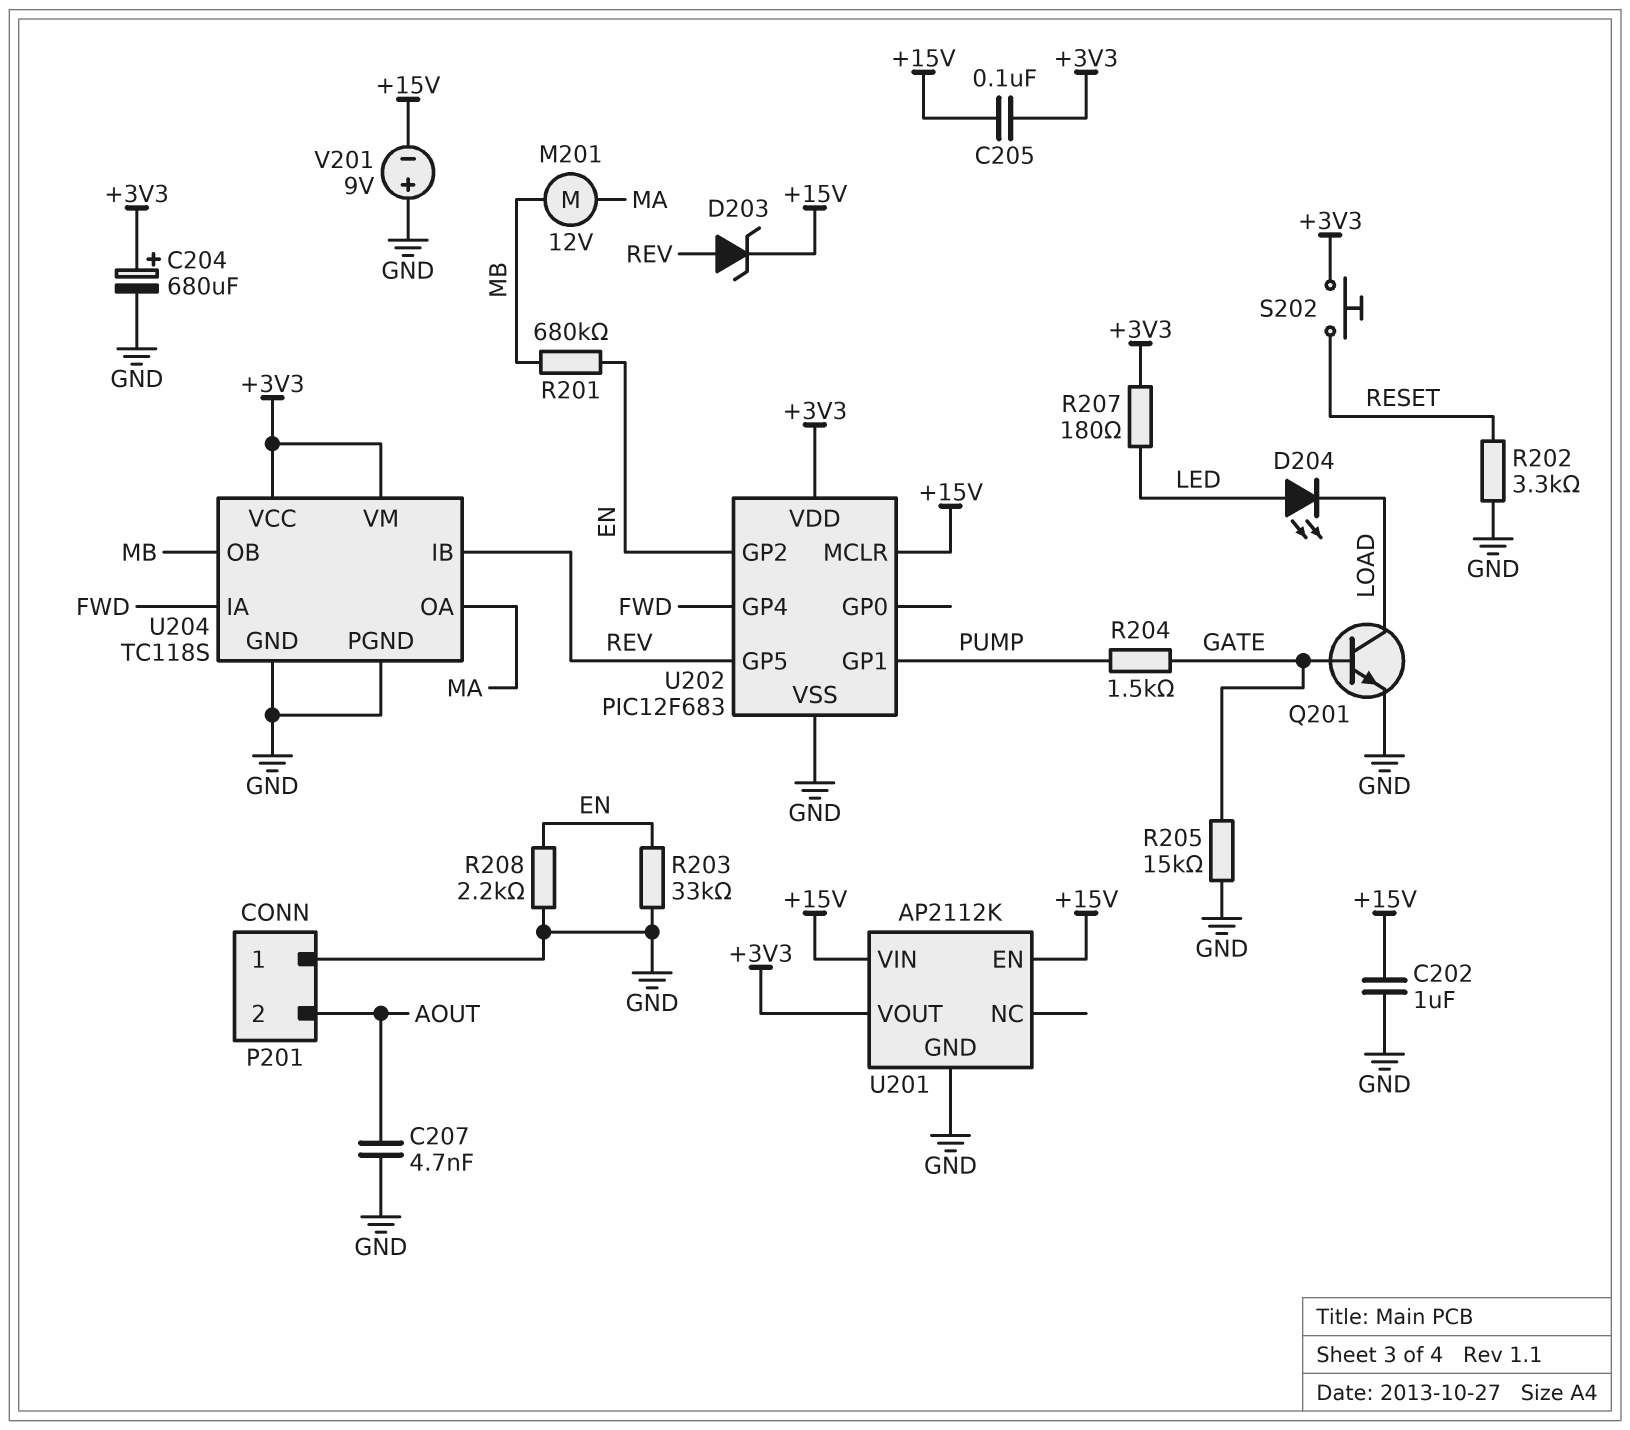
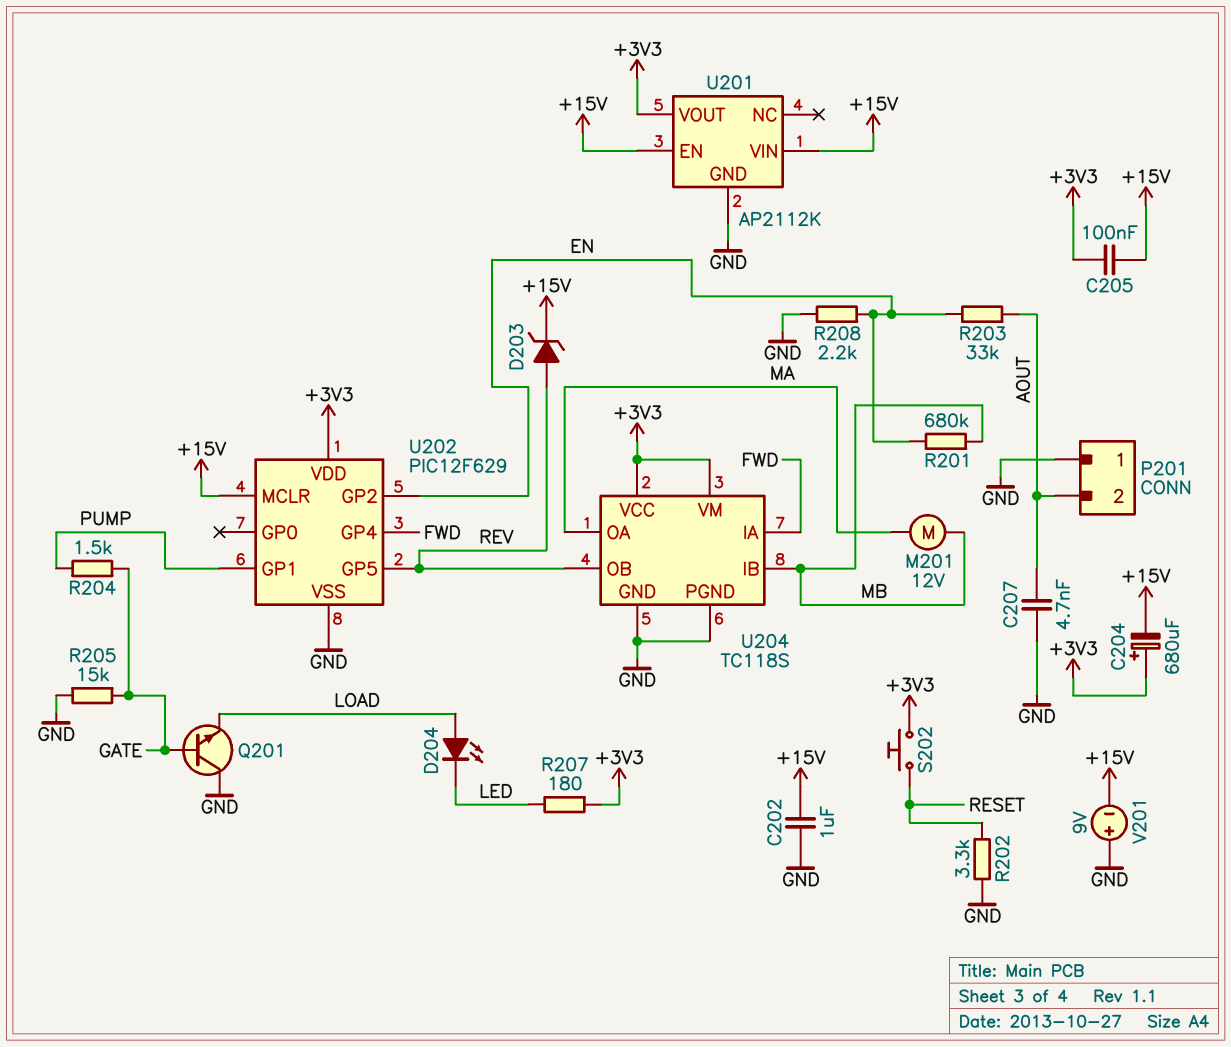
C204: 680uF (plus +3V3, minus GND) -> 680uF (plus +3V3, minus +15V)
D204: LED (A LED, K LOAD) -> LED (A LOAD, K LED)
Q201: NPN (B GATE, C LOAD, E GND) -> NPN (B GATE, C GND, E LOAD)
R203: 33k (EN, GND) -> 33k (AOUT, EN)
U202: PIC12F683 -> PIC12F629
U204 pin IB: REV -> MB
U204 pin OB: MB -> REV

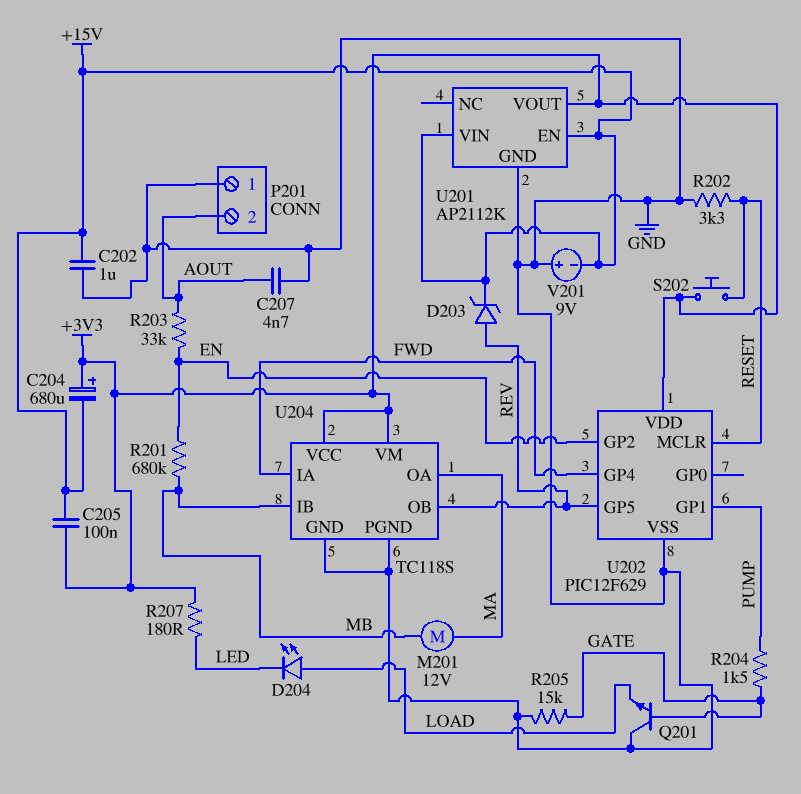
R208: 2.2k (EN, GND) -> none
U202 pin MCLR: +15V -> RESET

